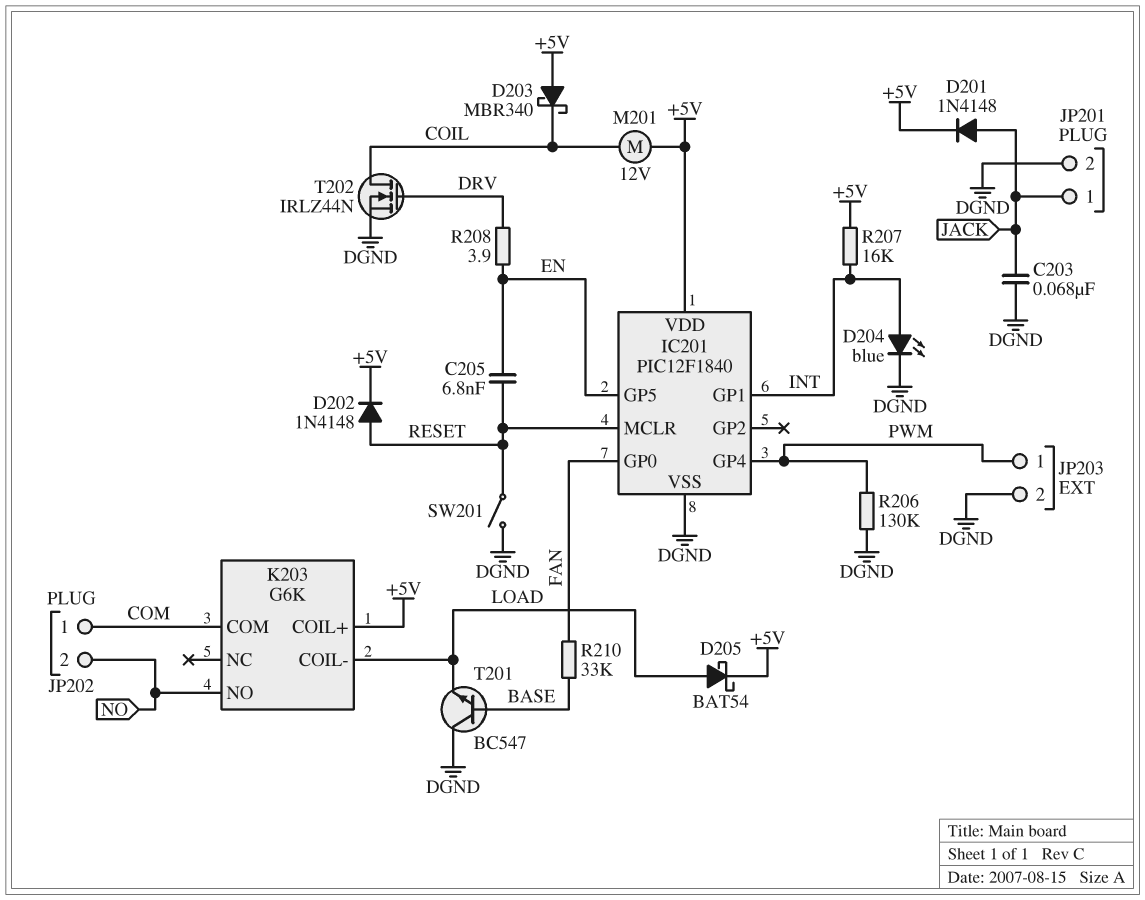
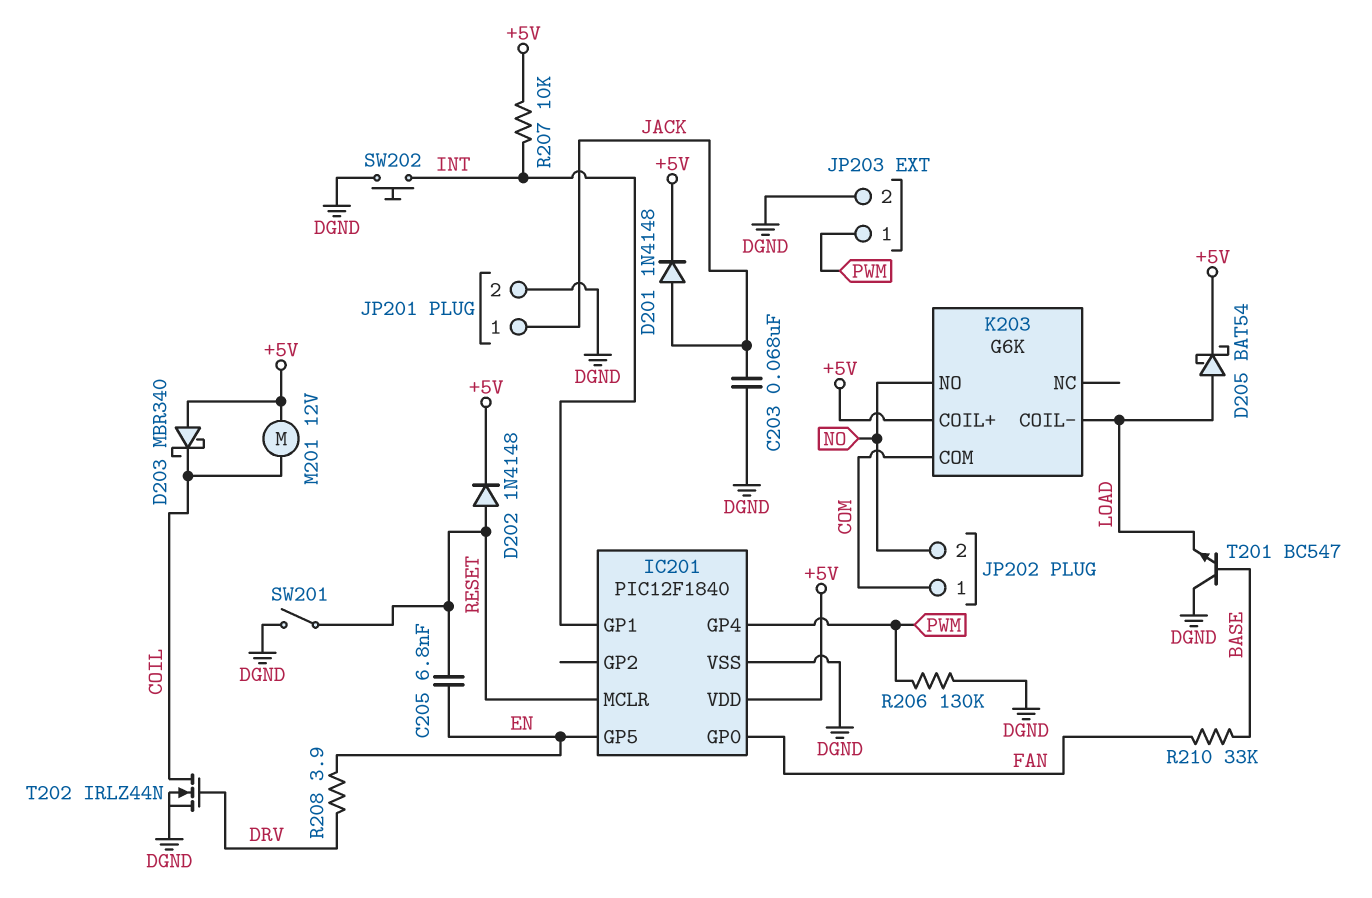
D204: LED blue (A INT, K DGND) -> none
R207: 16k (+5V, INT) -> 10k (+5V, INT)
SW202: none -> button (DGND, INT)

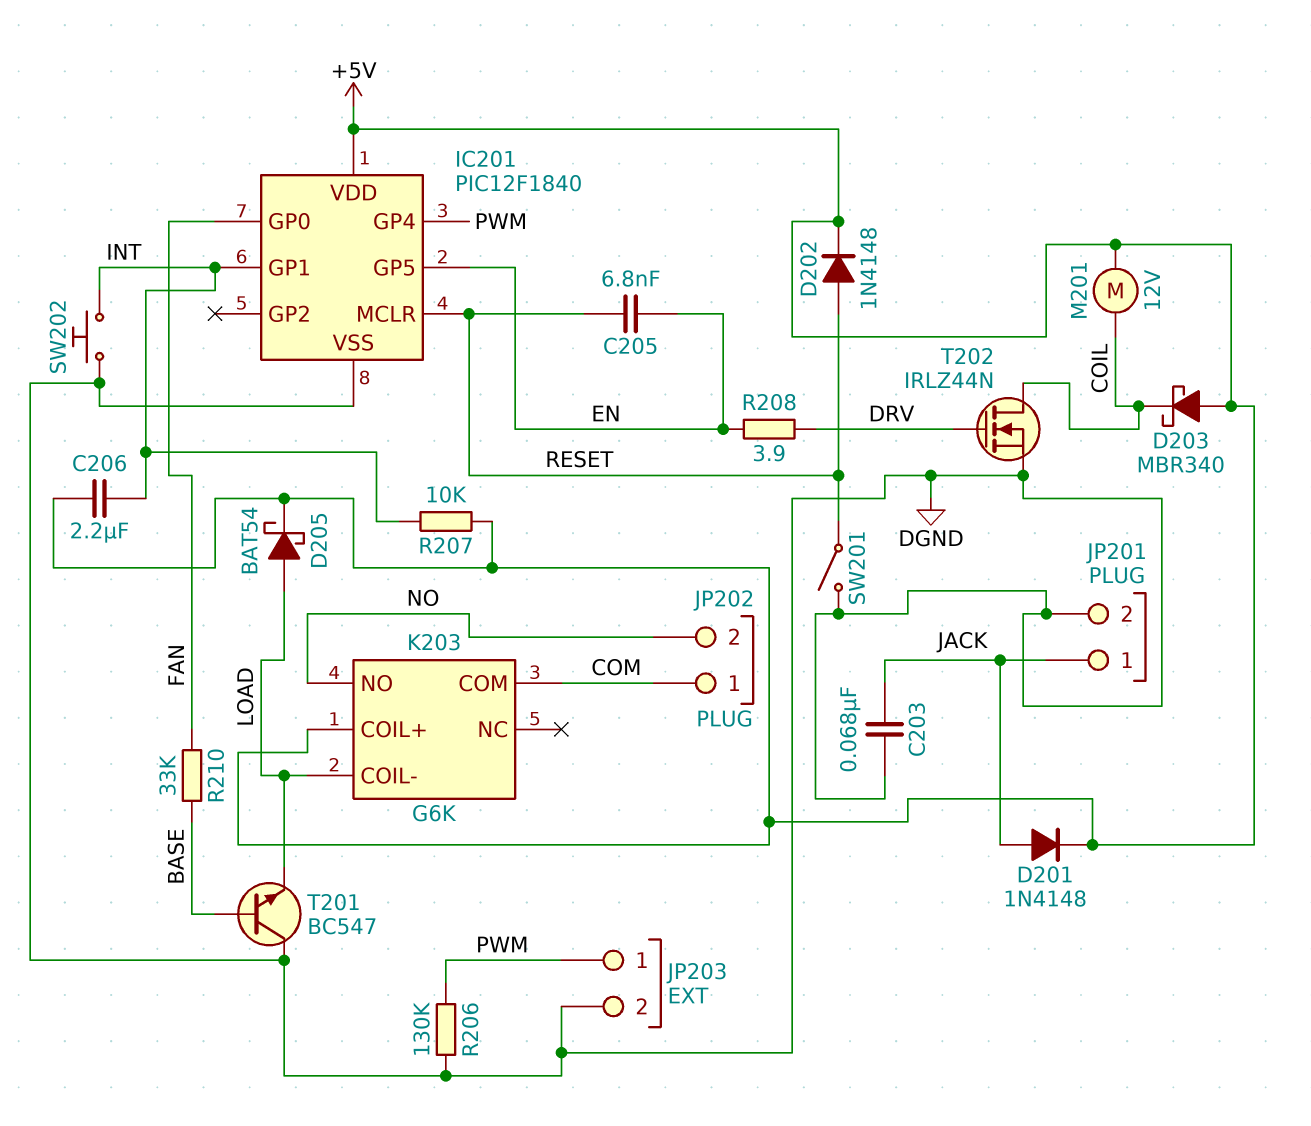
C206: none -> 2.2uF (+5V, INT)

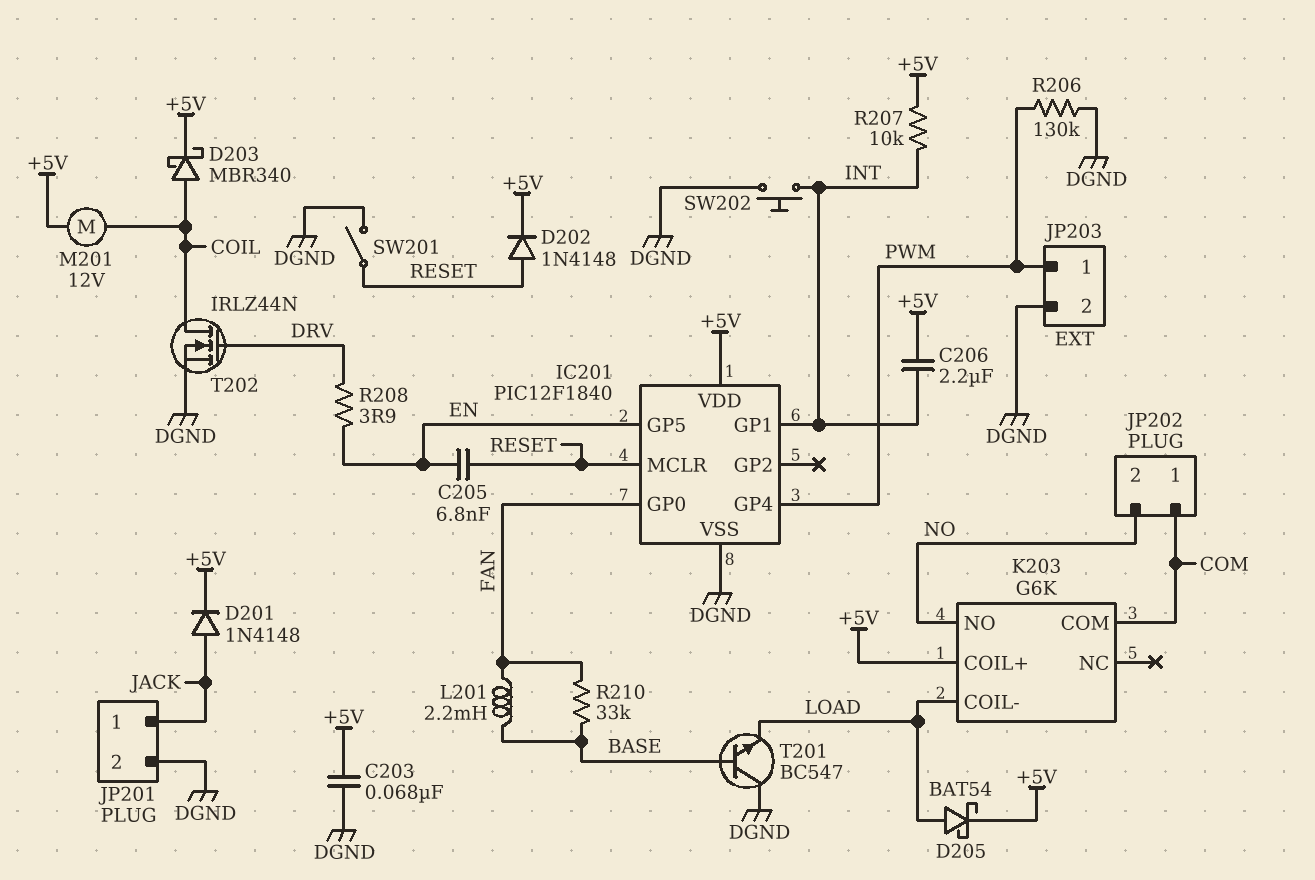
C203: 68nF (DGND, JACK) -> 68nF (+5V, DGND)
D203: schottky MBR340 (A +5V, K COIL) -> schottky MBR340 (A COIL, K +5V)
L201: none -> 2.2mH (BASE, FAN)

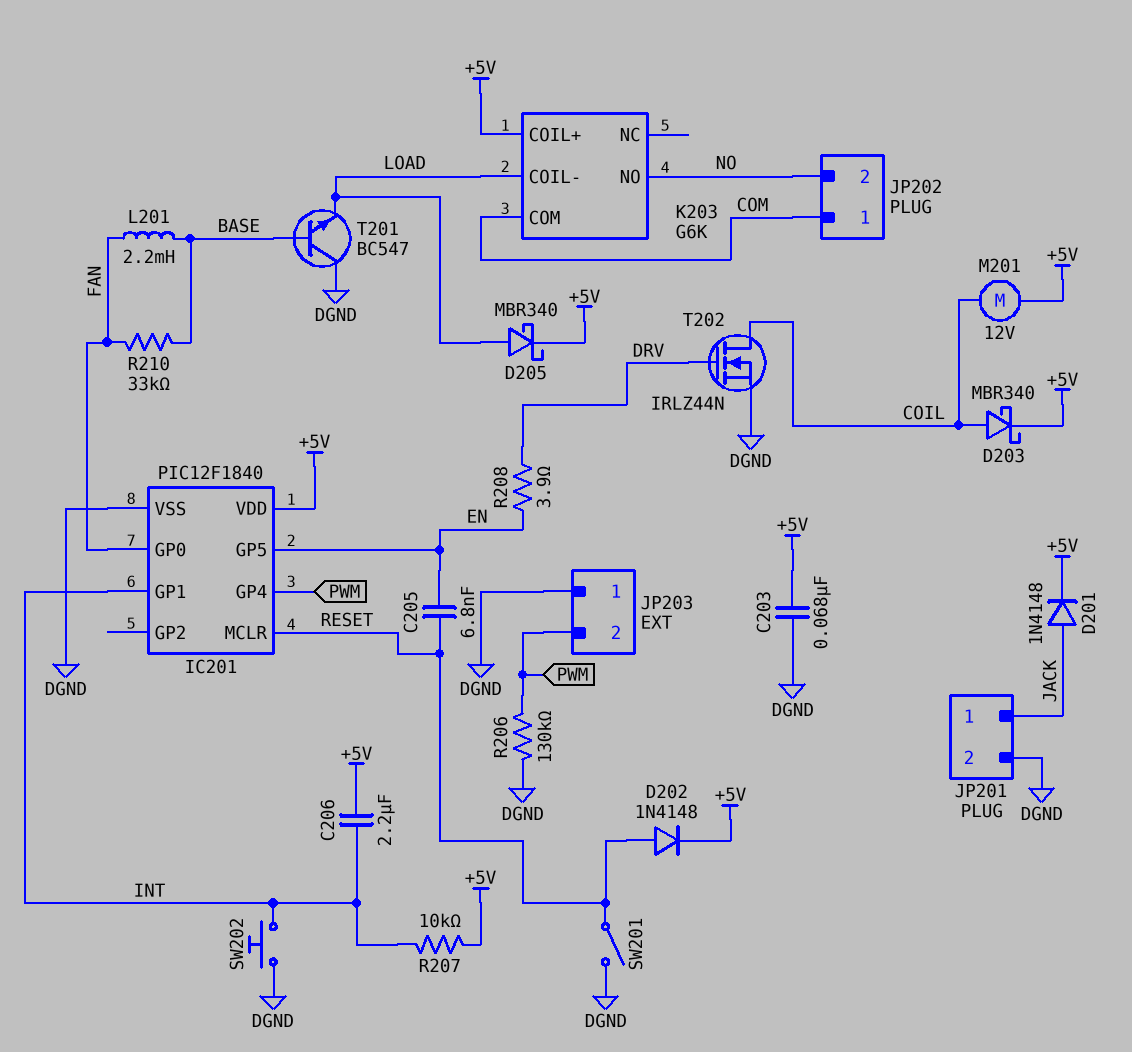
D205: schottky BAT54 (A LOAD, K +5V) -> schottky MBR340 (A LOAD, K +5V)
JP203 pin 1: PWM -> DGND
JP203 pin 2: DGND -> PWM

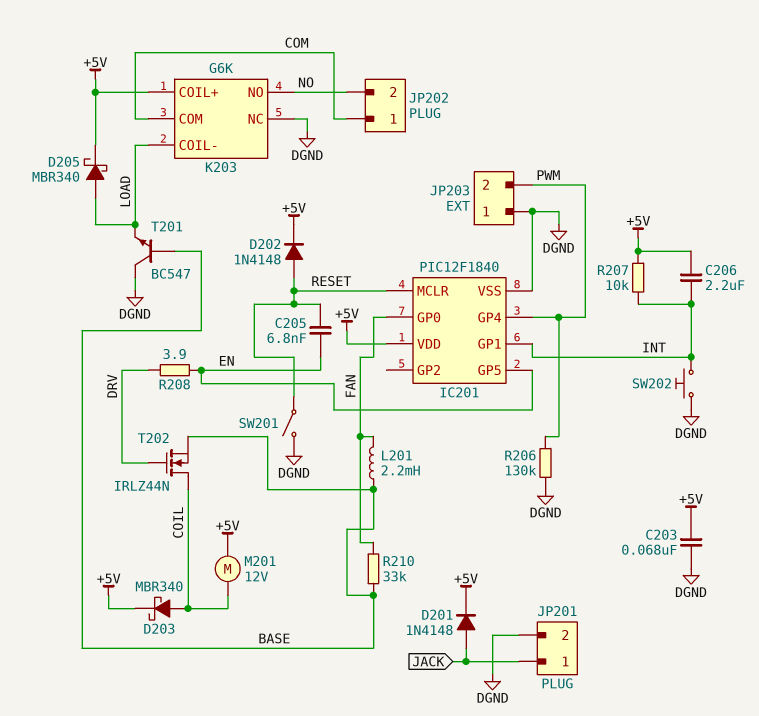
K203 pin NC: none -> DGND
T202: NMOS IRLZ44N (G DRV, D COIL, S DGND) -> NMOS IRLZ44N (G DRV, D COIL, S BASE)

